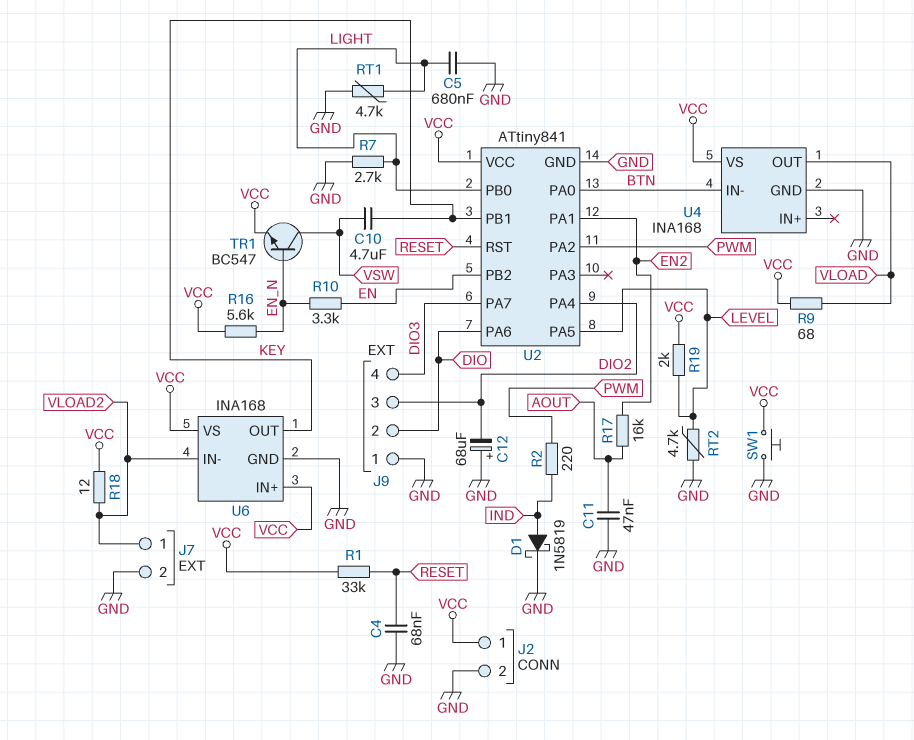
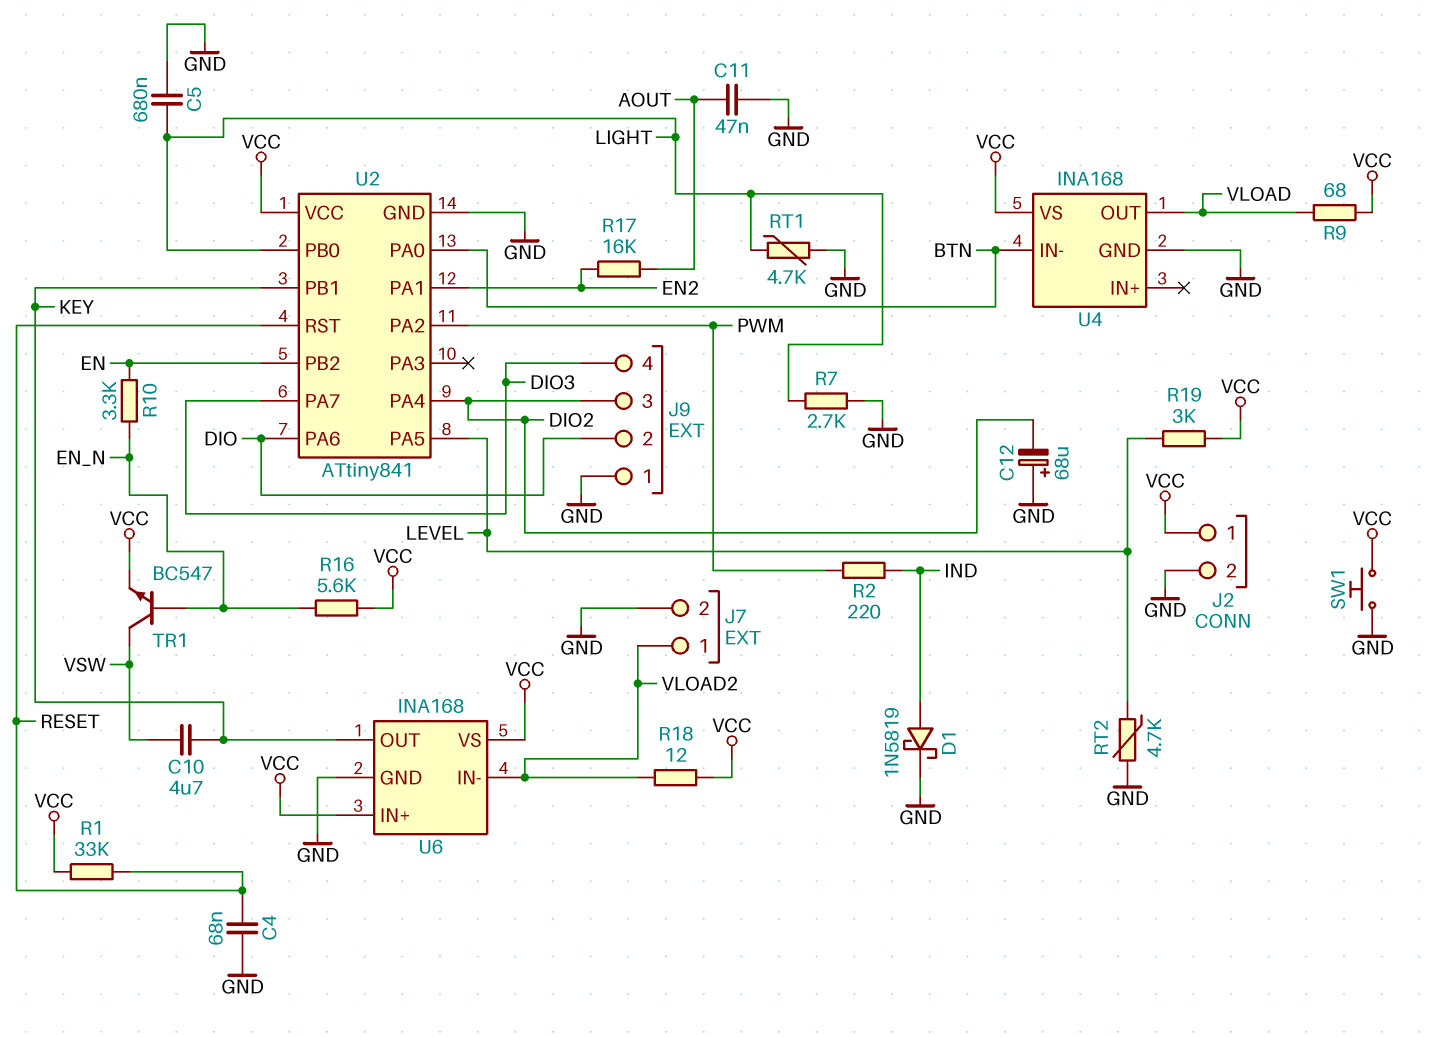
R19: 2k (LEVEL, VCC) -> 3k (LEVEL, VCC)

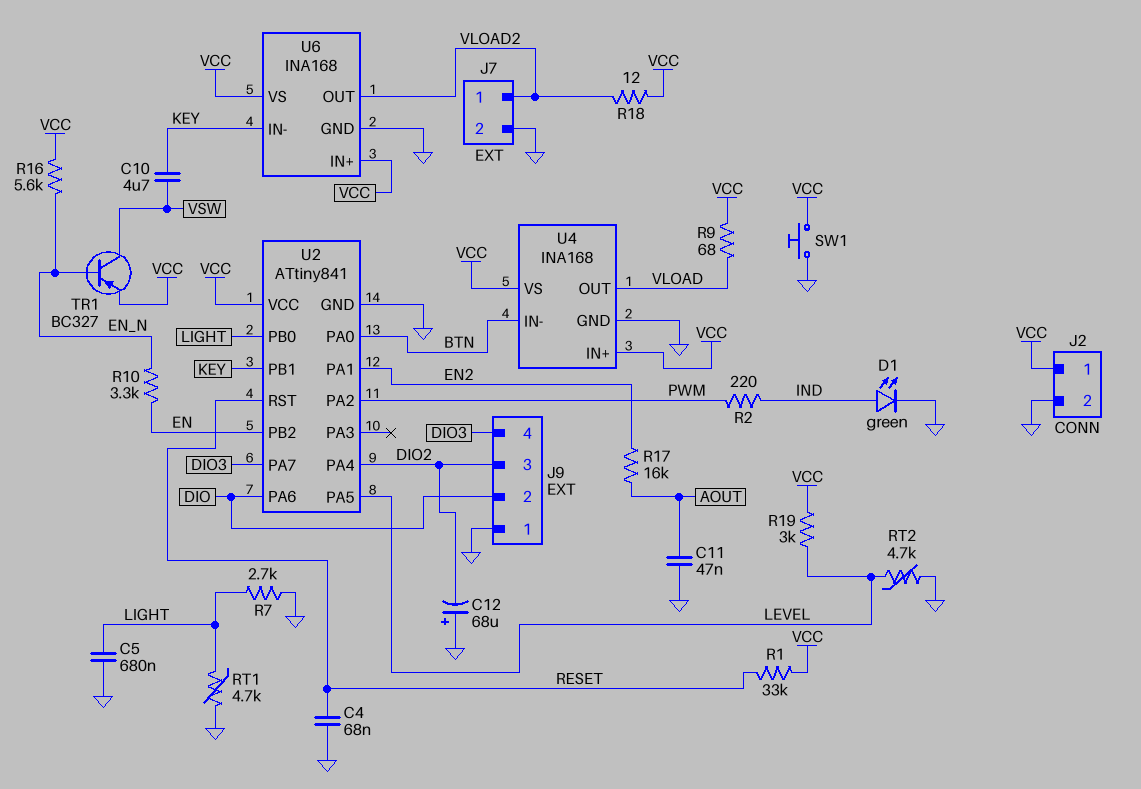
D1: schottky 1N5819 (A IND, K GND) -> LED green (A IND, K GND)
TR1: NPN BC547 (B EN_N, C VSW, E VCC) -> PNP BC327 (B EN_N, C VSW, E VCC)
U4 pin IN+: none -> VCC
U6 pin IN-: VLOAD2 -> KEY
U6 pin OUT: KEY -> VLOAD2

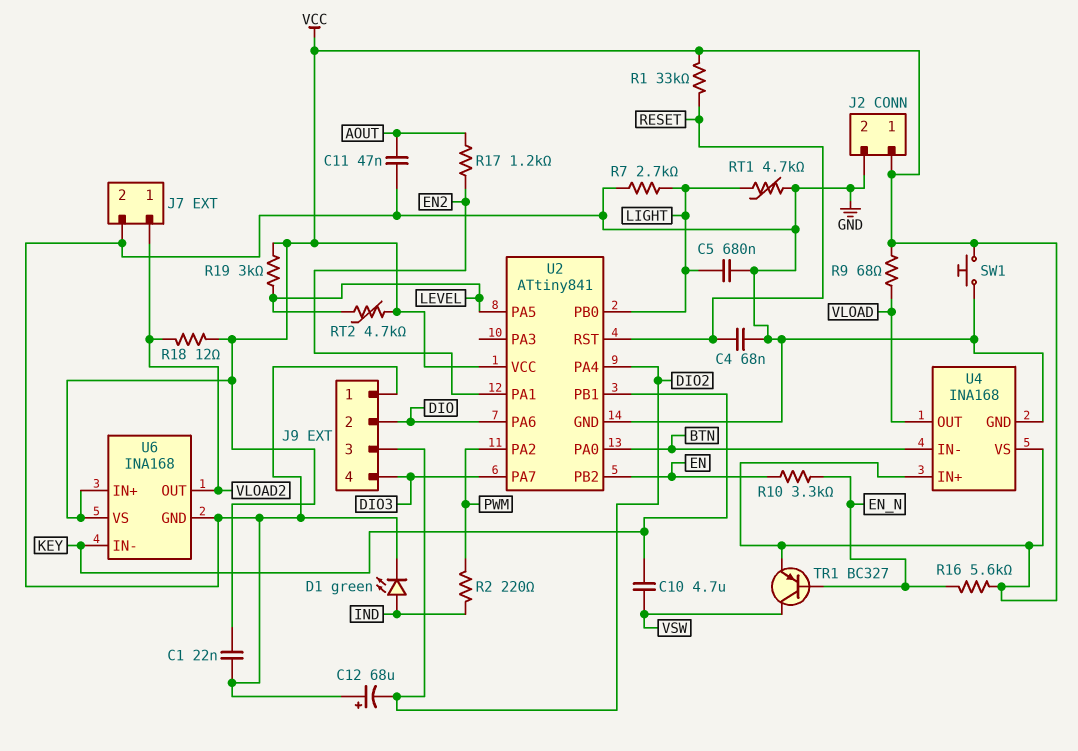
C1: none -> 22nF (GND, VCC)
R17: 16k (AOUT, EN2) -> 1.2k (AOUT, EN2)
RT2: 4.7k (GND, LEVEL) -> 4.7k (LEVEL, VCC)

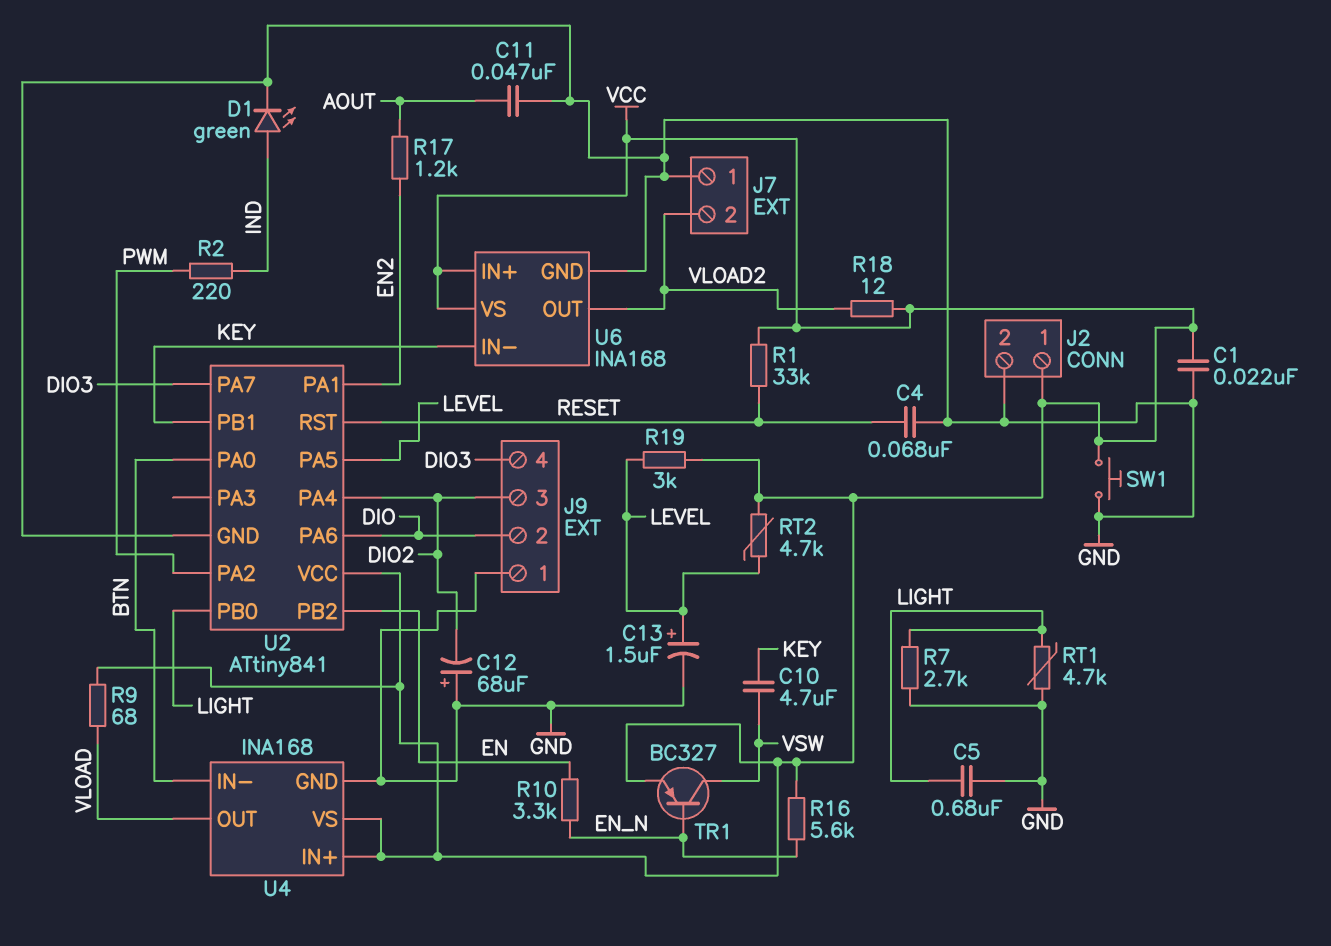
C13: none -> 1.5uF (plus LEVEL, minus GND)
J7 pin 1: VLOAD2 -> GND
J7 pin 2: GND -> VLOAD2

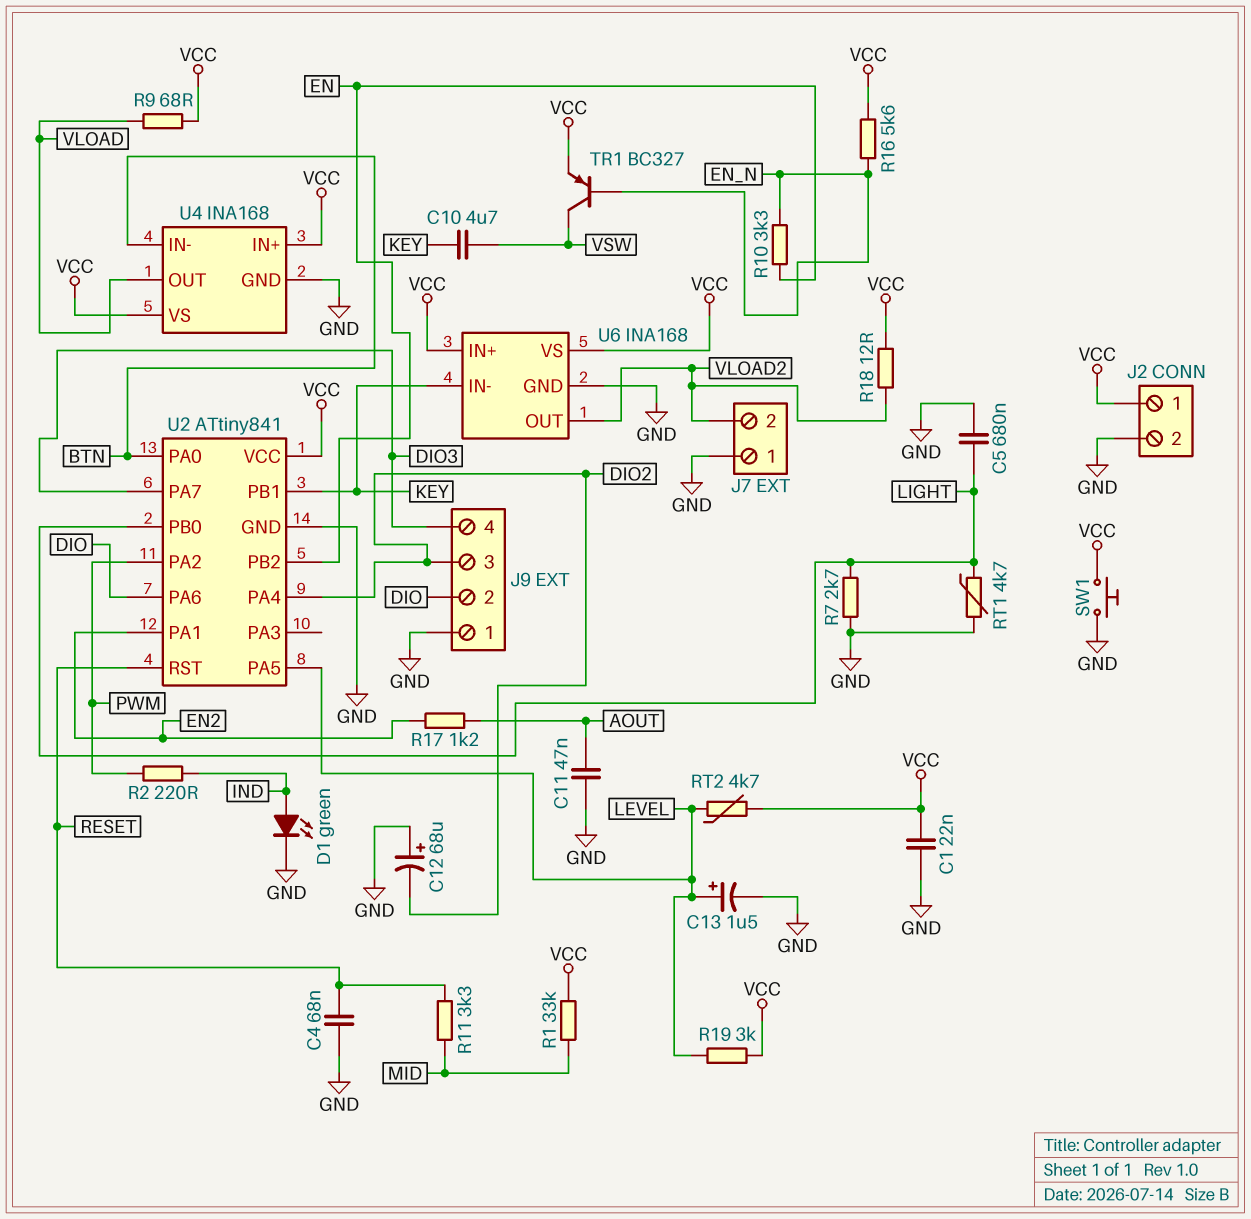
R1: 33k (RESET, VCC) -> 33k (MID, VCC)
R11: none -> 3.3k (MID, RESET)

